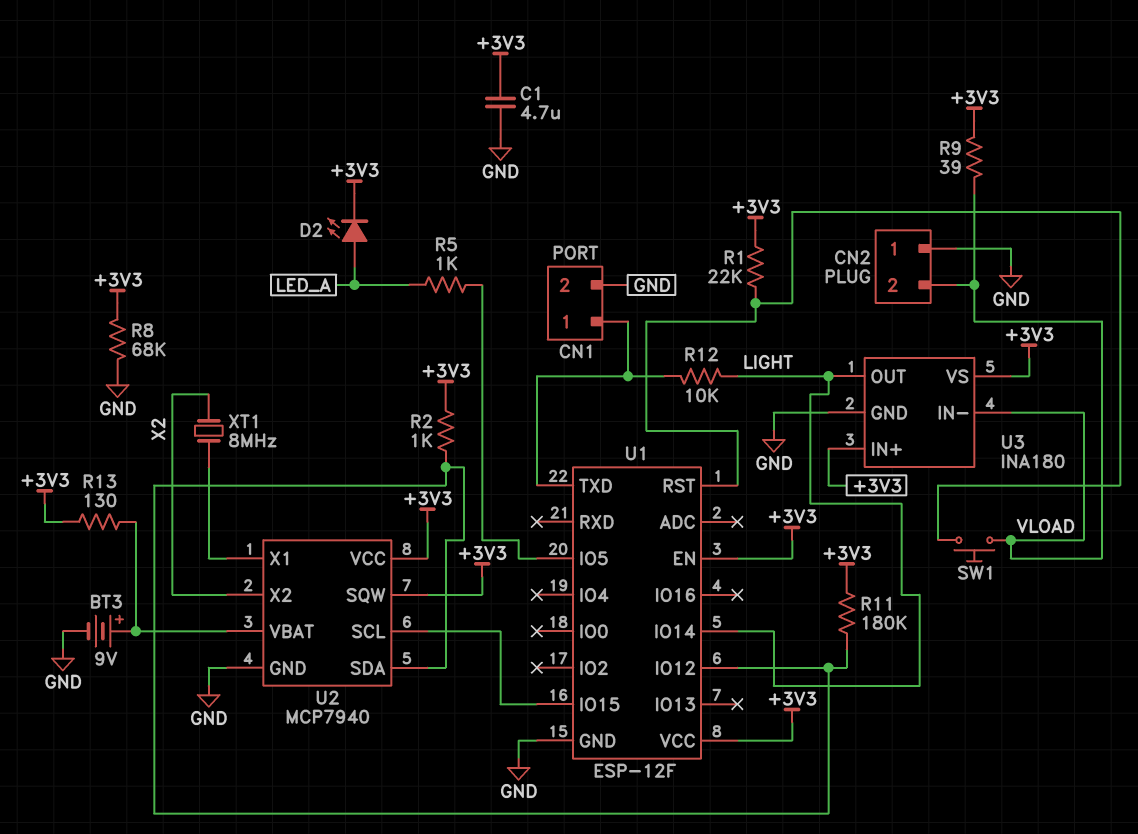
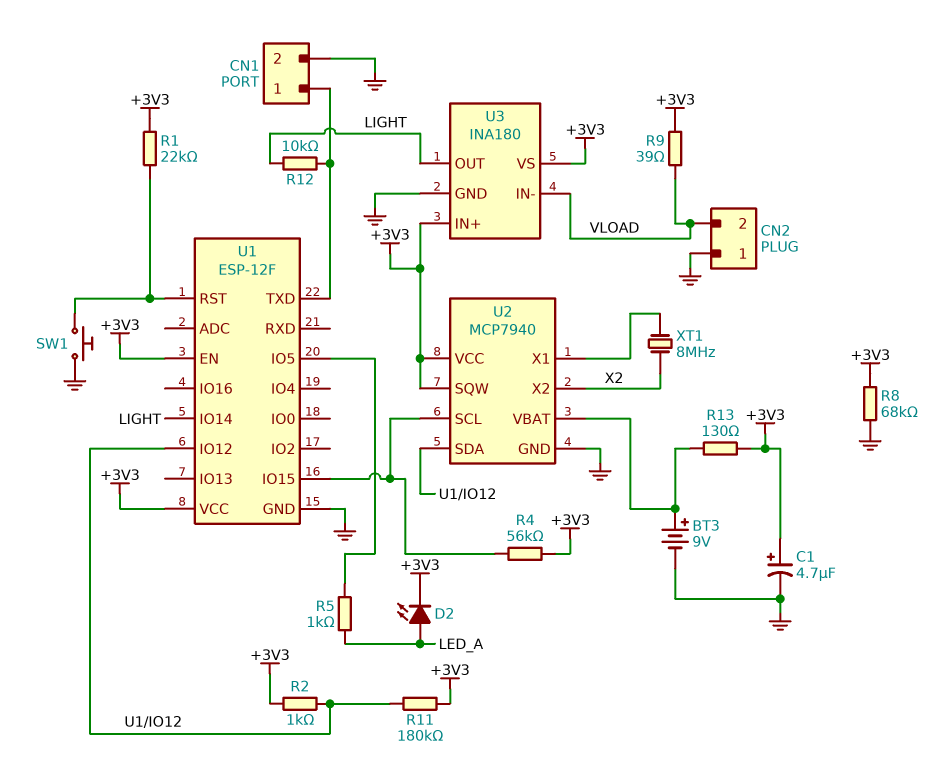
C1: 4.7uF (+3V3, GND) -> 4.7uF (plus +3V3, minus GND)
R4: none -> 56k (+3V3, U1/IO15)
SW1: button (U1/RST, VLOAD) -> button (GND, U1/RST)

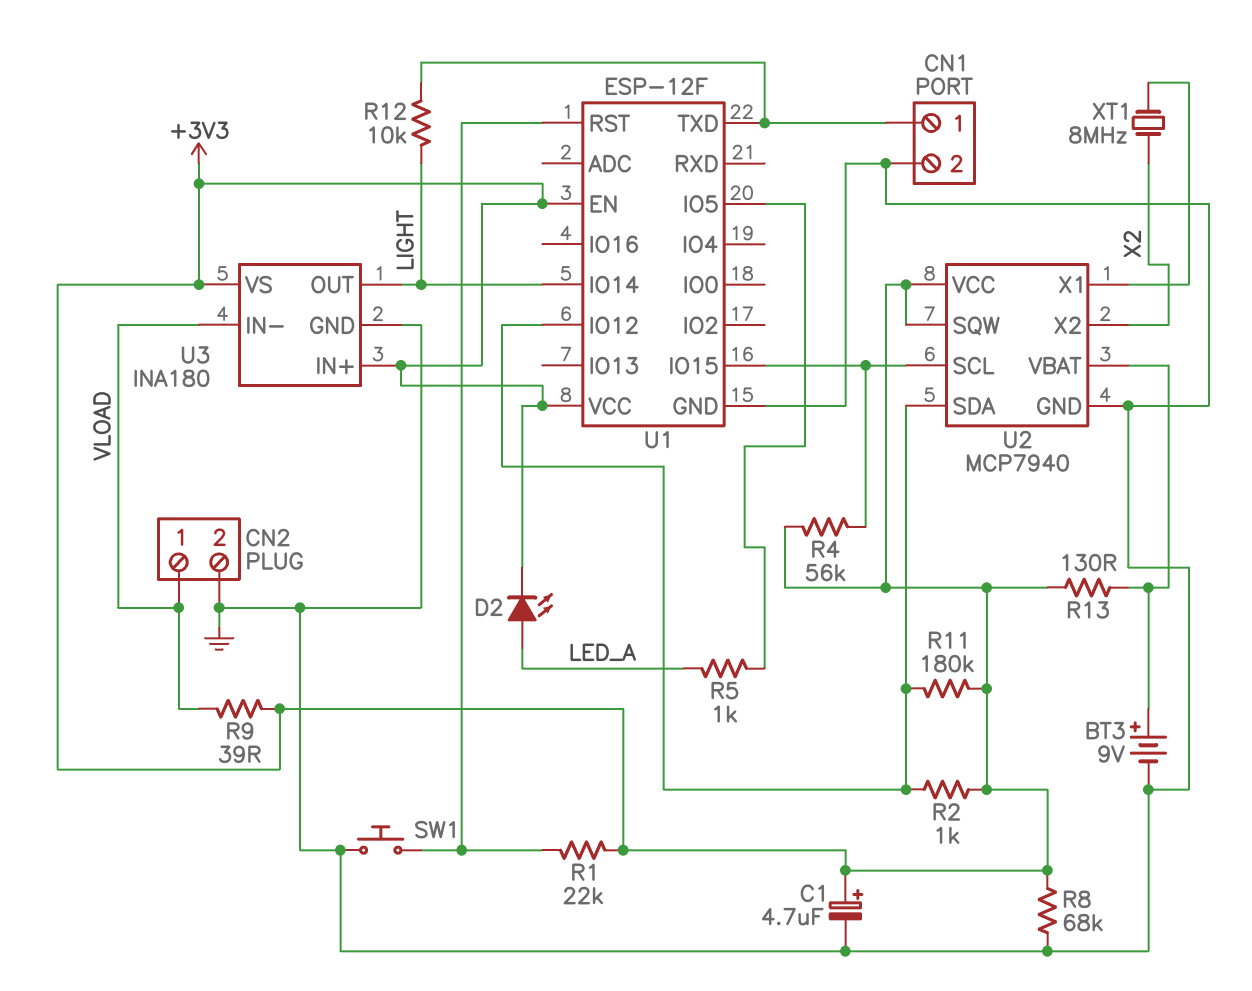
CN2 pin 1: GND -> VLOAD
CN2 pin 2: VLOAD -> GND

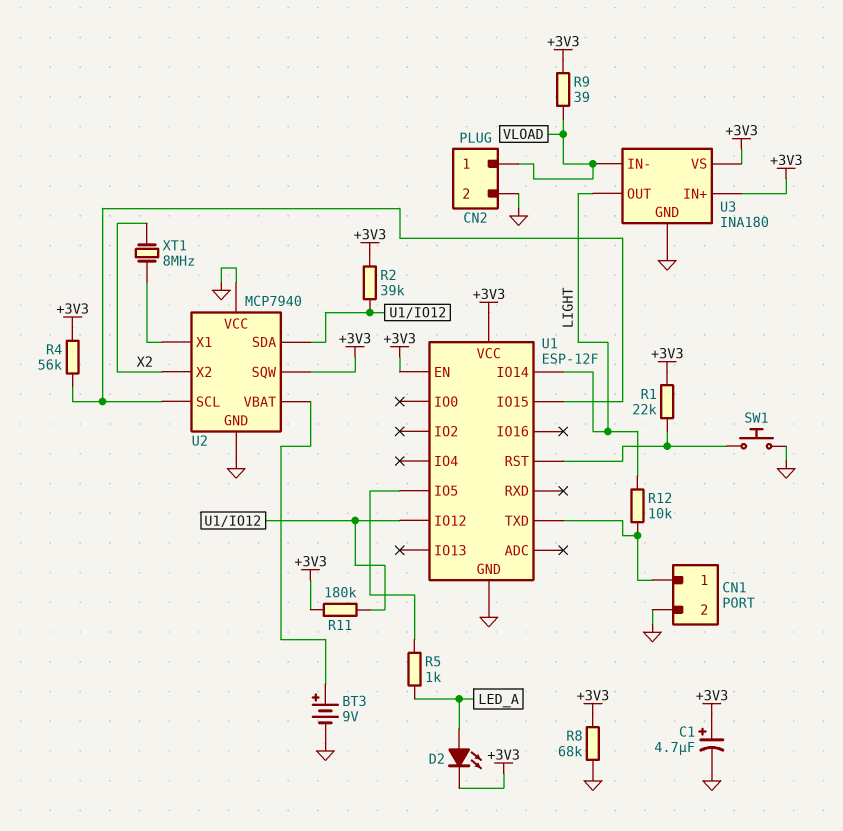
R2: 1k (+3V3, U1/IO12) -> 39k (+3V3, U1/IO12)
R13: 130 (+3V3, U2/VBAT) -> none
U2 pin VCC: +3V3 -> GND

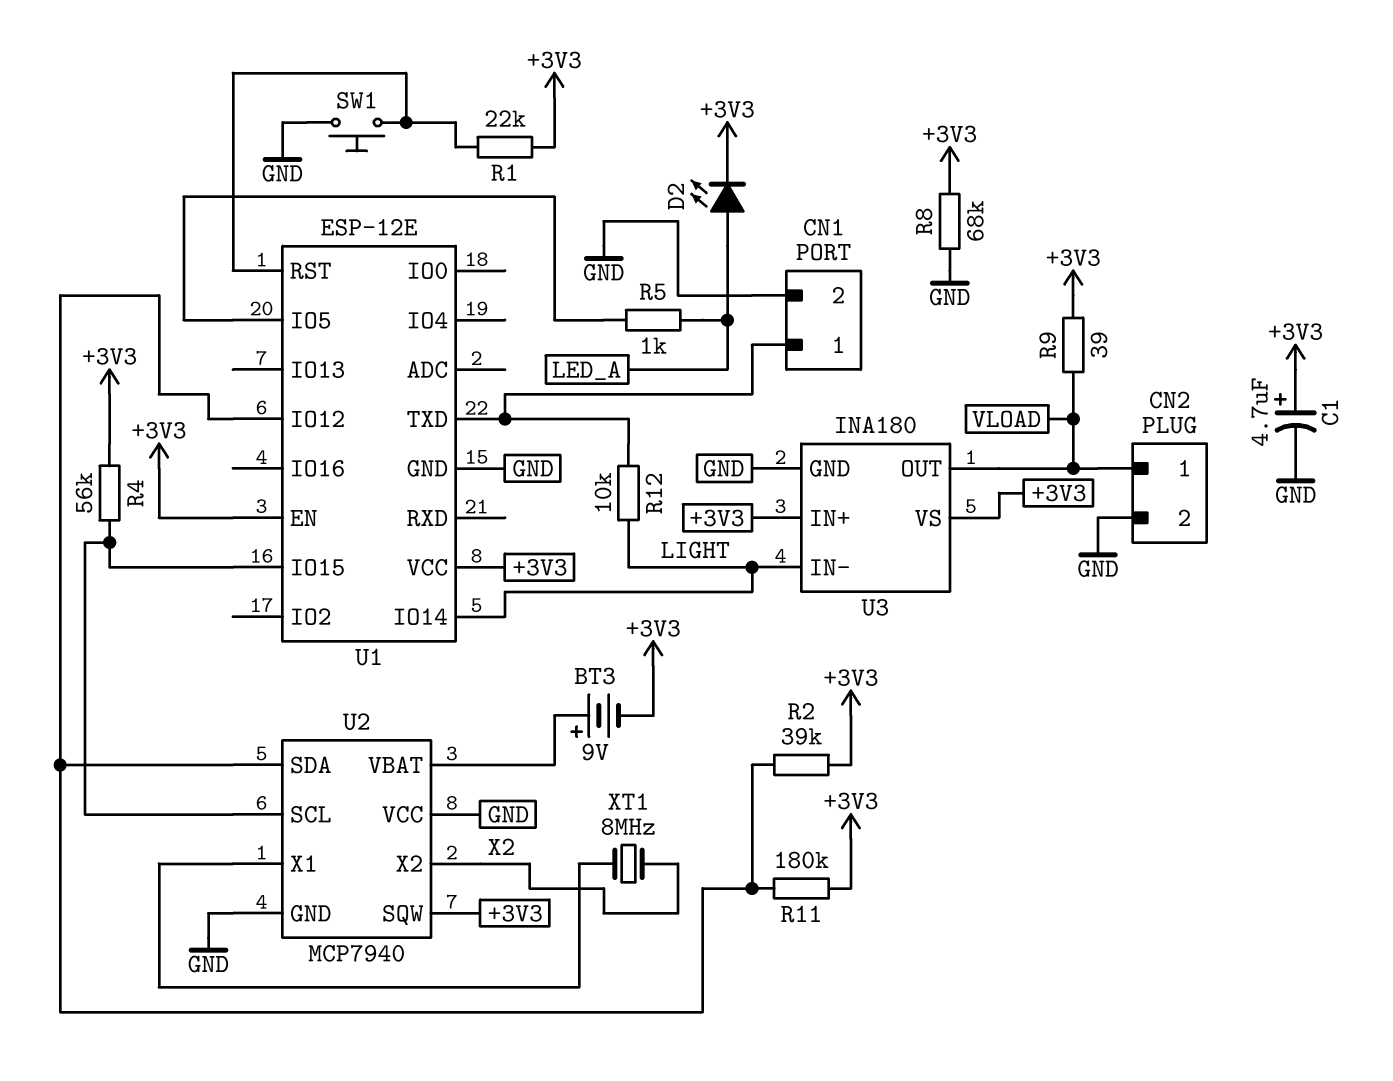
BT3: 9V (plus U2/VBAT, minus GND) -> 9V (plus U2/VBAT, minus +3V3)
U1: ESP-12F -> ESP-12E
U3 pin IN-: VLOAD -> LIGHT
U3 pin OUT: LIGHT -> VLOAD

